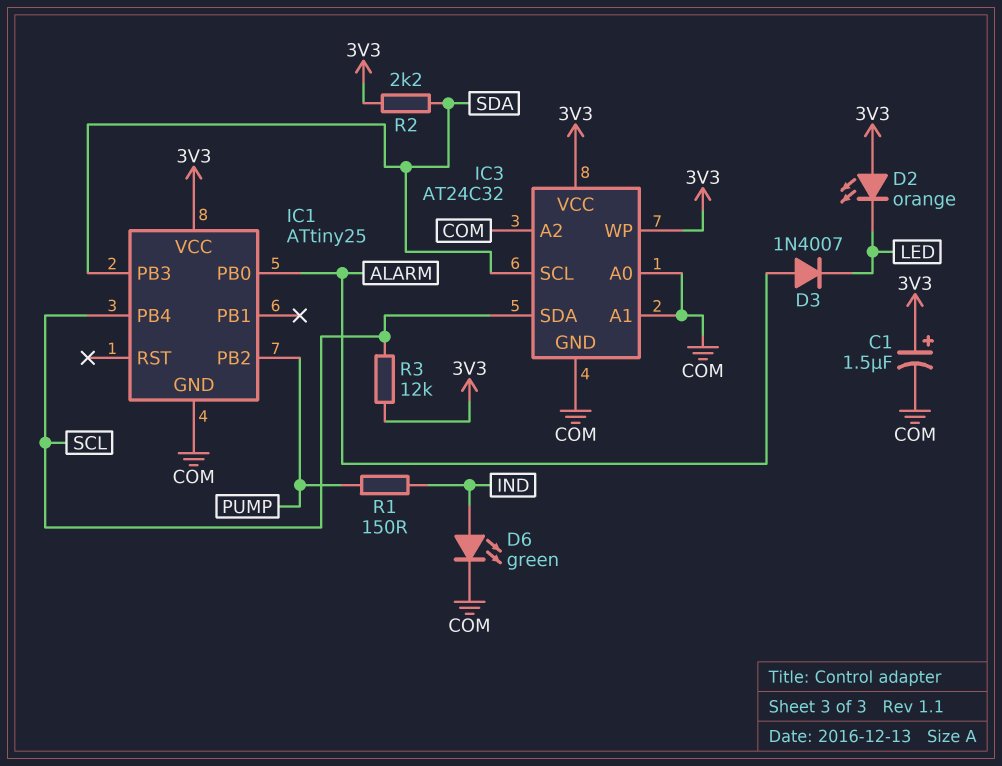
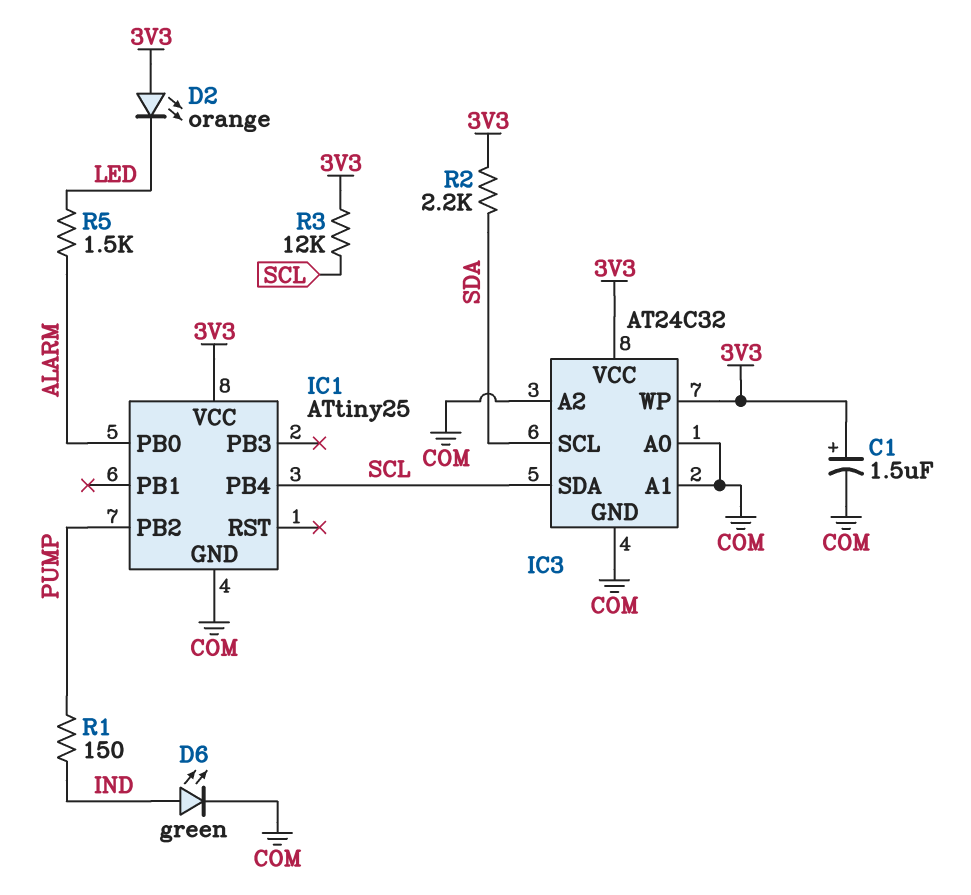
D3: diode 1N4007 (A ALARM, K LED) -> none
IC1 pin PB3: SDA -> none
R5: none -> 1.5k (ALARM, LED)

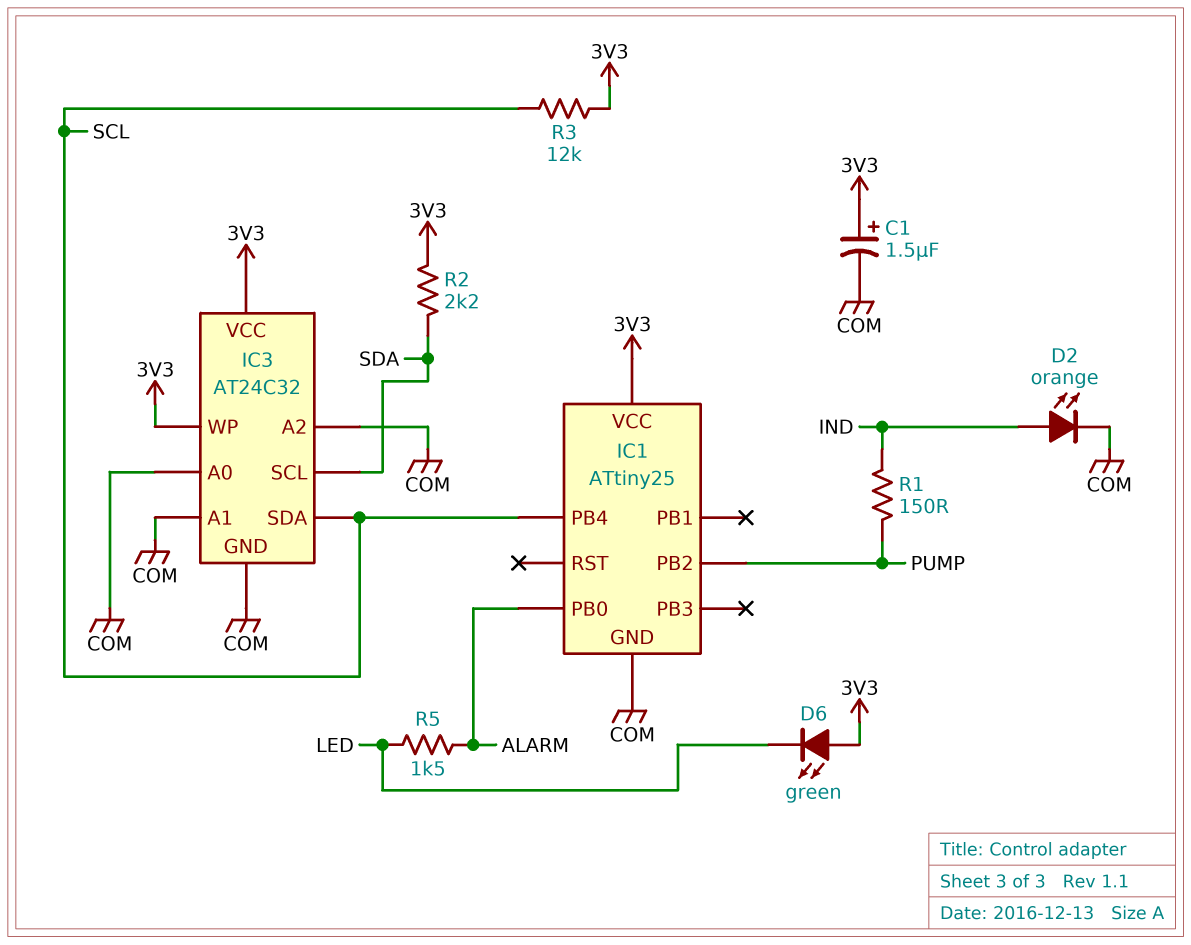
D2: LED orange (A 3V3, K LED) -> LED orange (A IND, K COM)
D6: LED green (A IND, K COM) -> LED green (A 3V3, K LED)

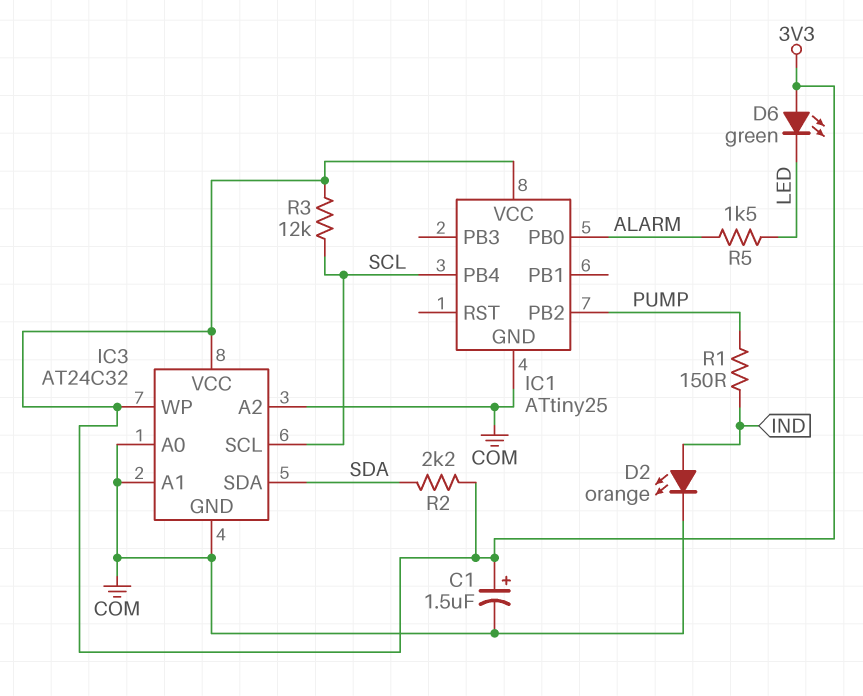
IC3 pin SCL: SDA -> SCL
IC3 pin SDA: SCL -> SDA

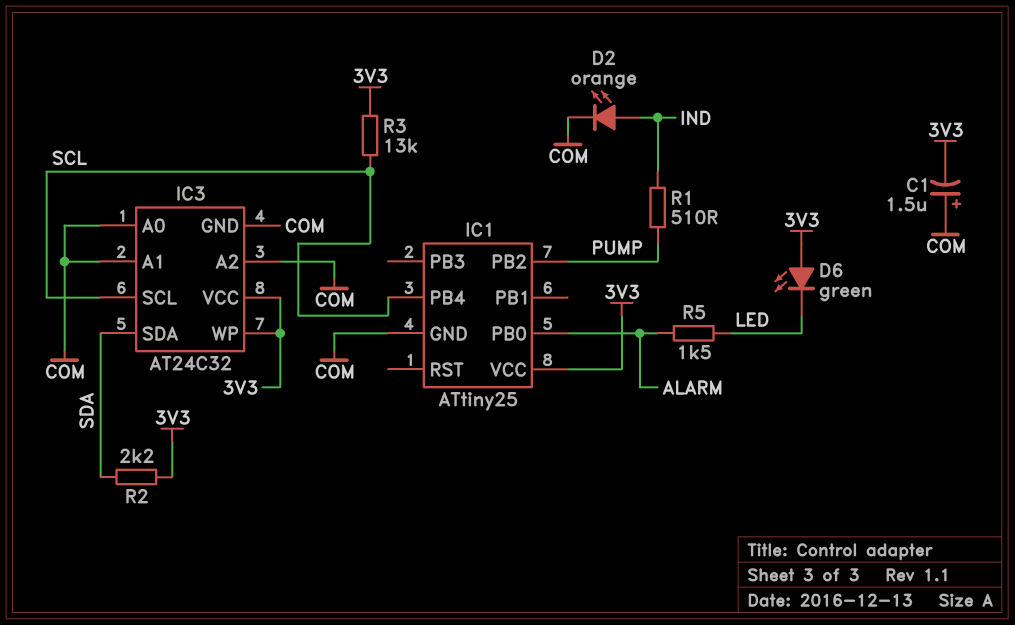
C1: 1.5uF (plus 3V3, minus COM) -> 1.5uF (plus COM, minus 3V3)
R1: 150 (IND, PUMP) -> 510 (IND, PUMP)
R3: 12k (3V3, SCL) -> 13k (3V3, SCL)

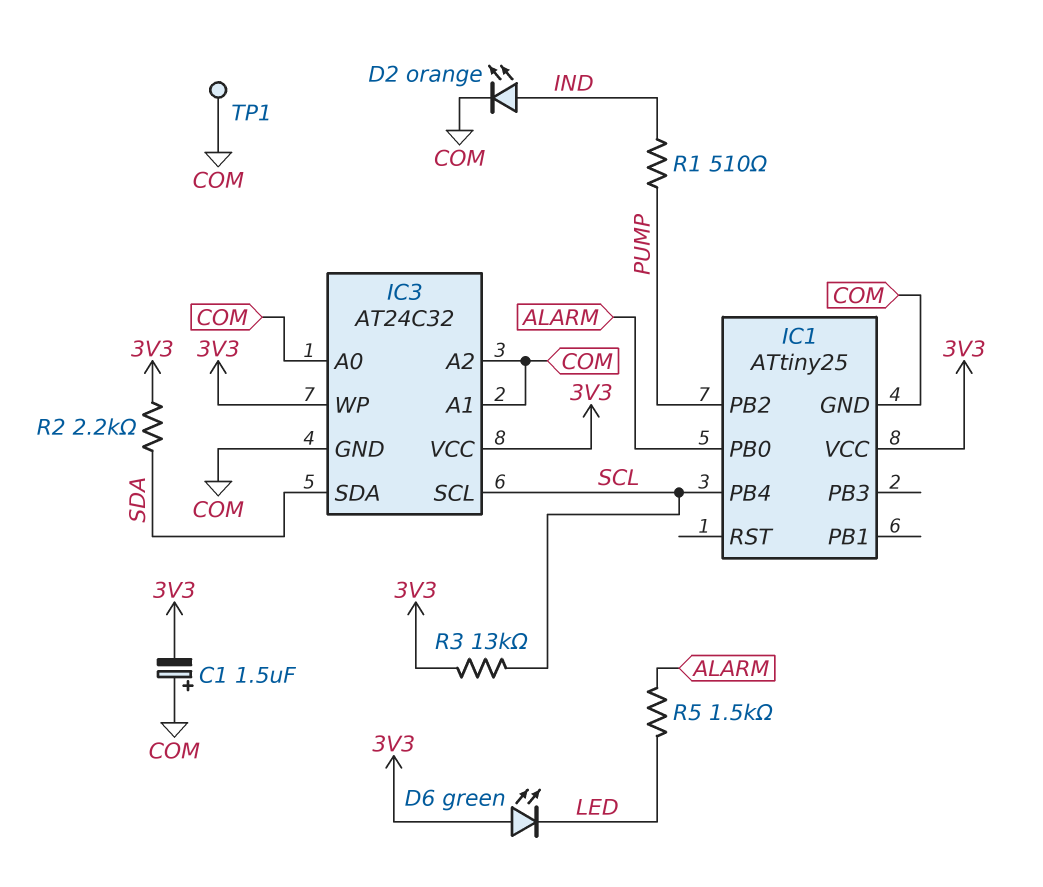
TP1: none -> test point (COM)

